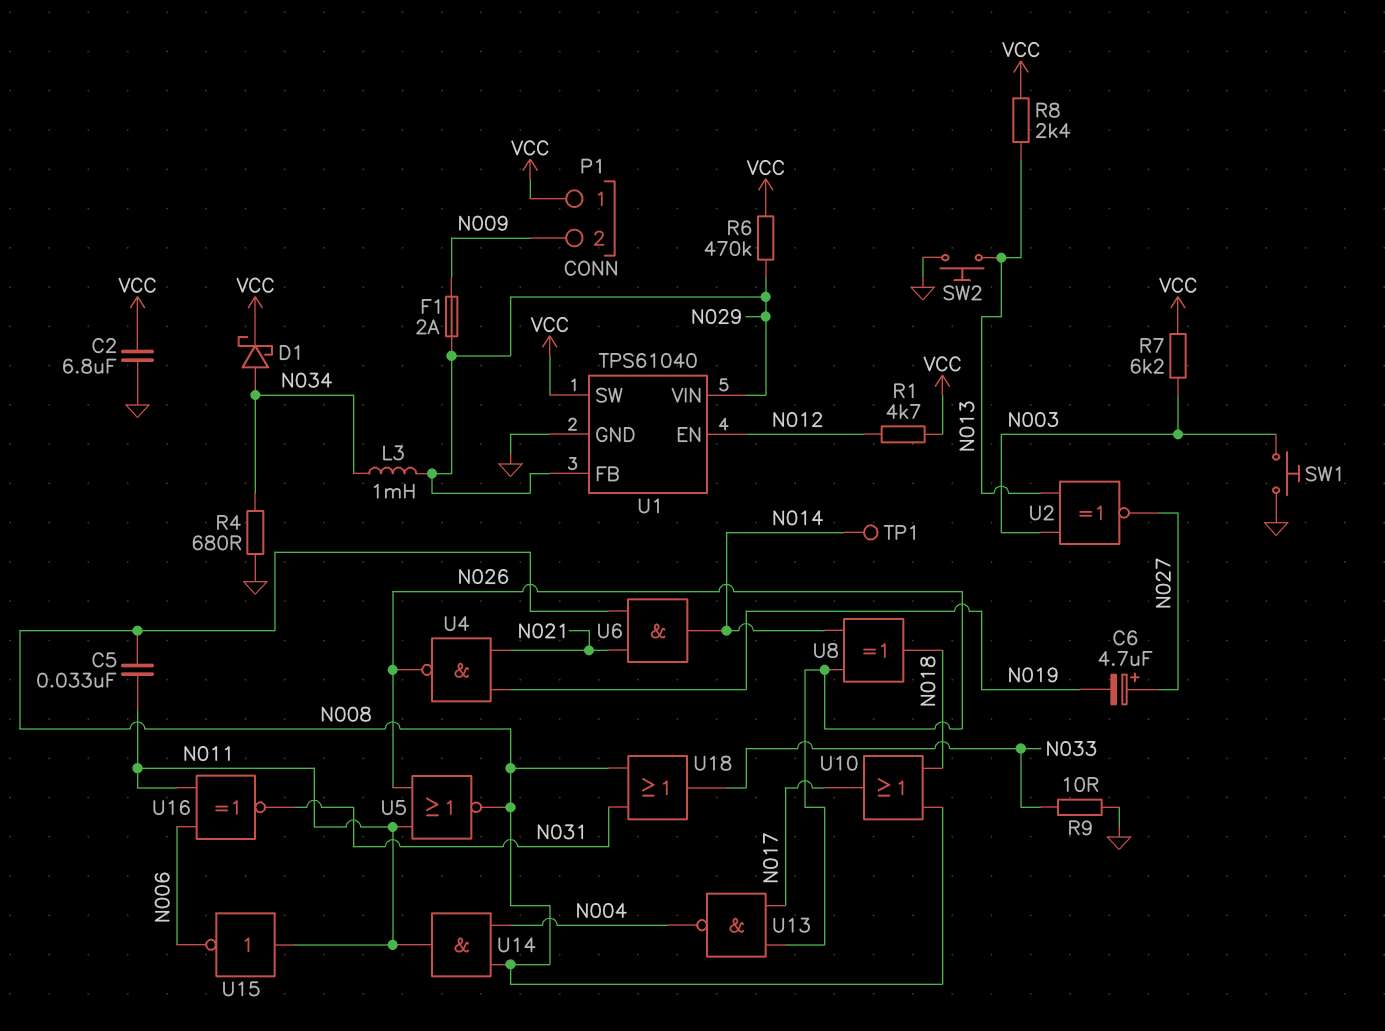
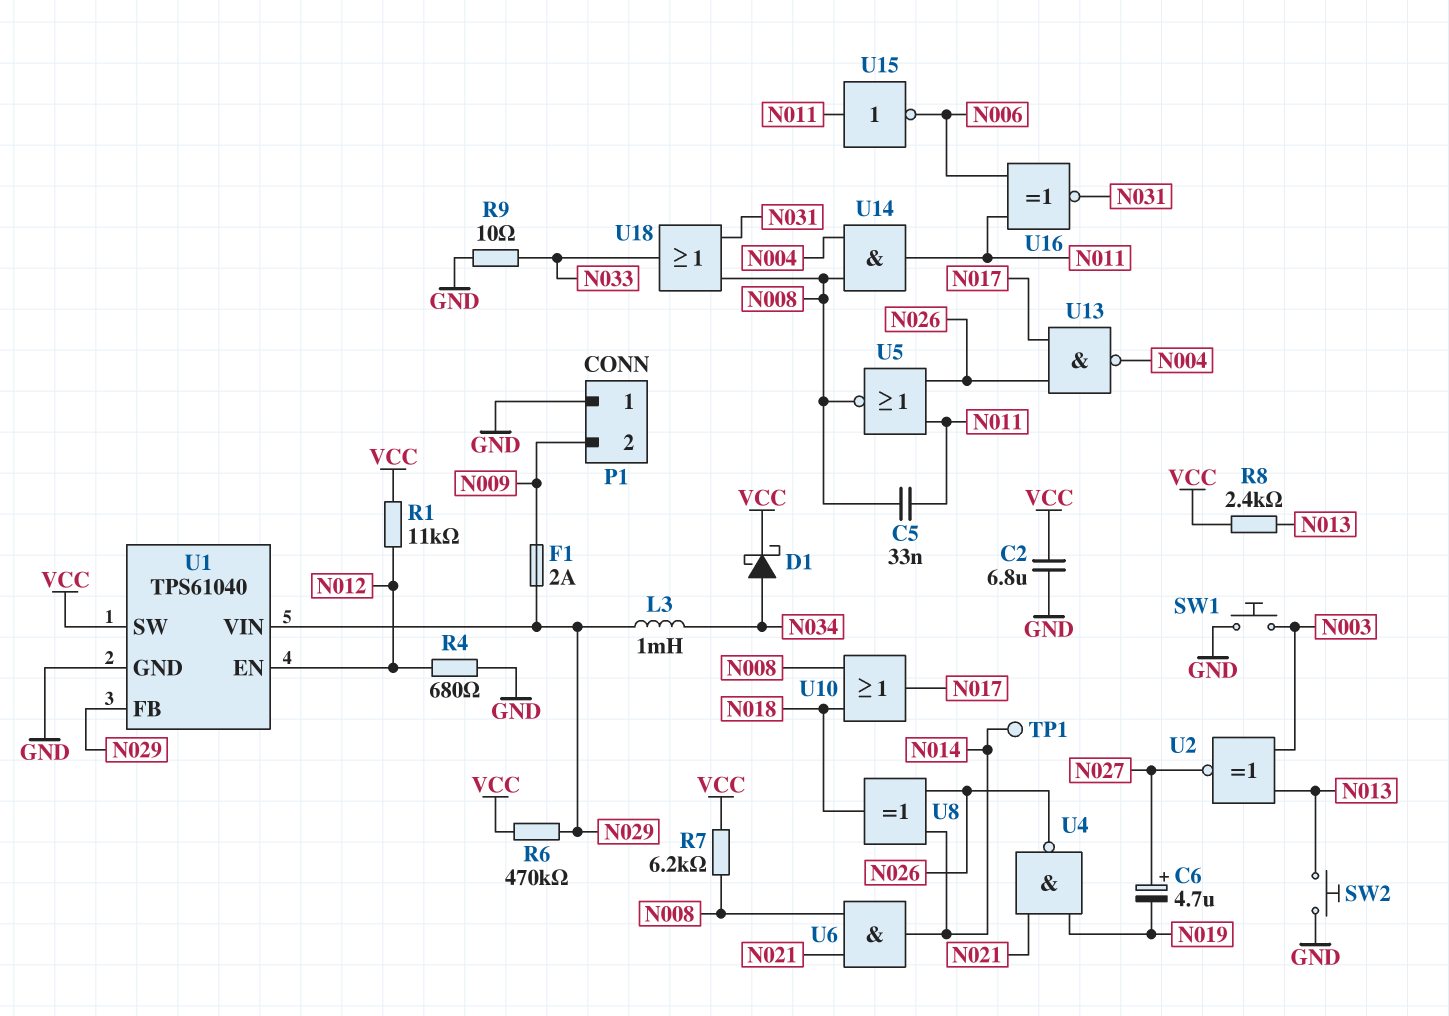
P1 pin 1: VCC -> GND
R1: 4.7k (N012, VCC) -> 11k (N012, VCC)
R4: 680 (GND, N034) -> 680 (GND, N012)
R7: 6.2k (N003, VCC) -> 6.2k (N008, VCC)

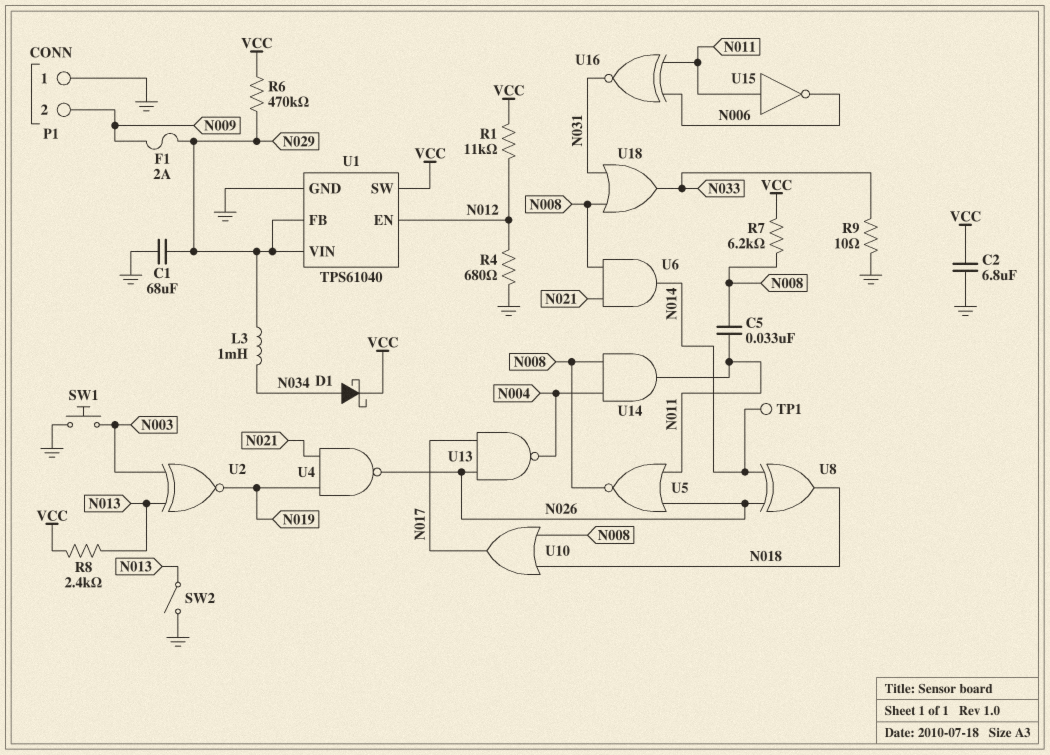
C1: none -> 68uF (GND, N029)
C6: 4.7uF (plus N027, minus N019) -> none
SW2: button (GND, N013) -> switch (GND, N013)
U2: XNOR (in N003, in N013, out N027) -> XNOR (in N003, in N013, out N019)

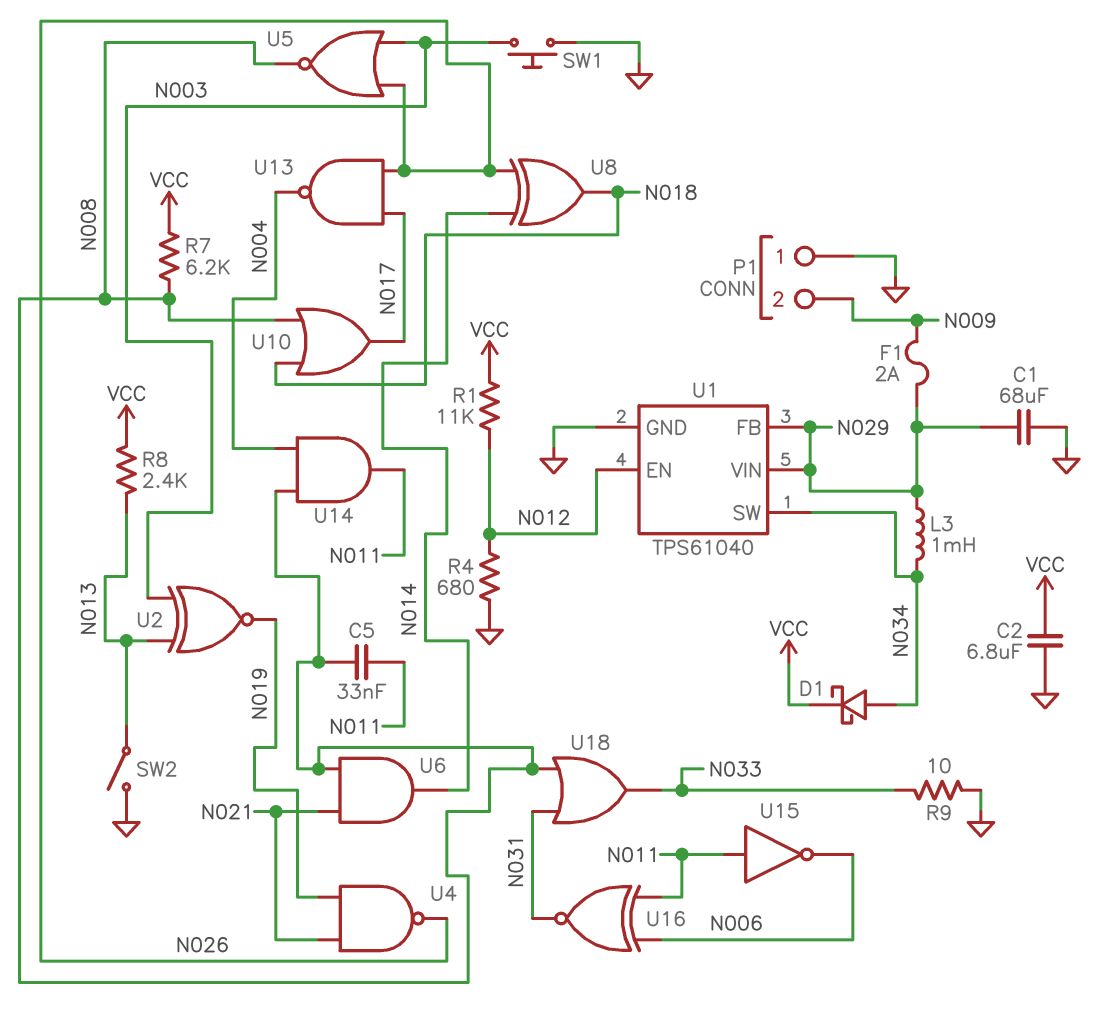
R6: 470k (N029, VCC) -> none
TP1: test point (N014) -> none
U1 pin SW: VCC -> N034
U5: NOR (in N011, in N026, out N008) -> NOR (in N003, in N026, out N008)

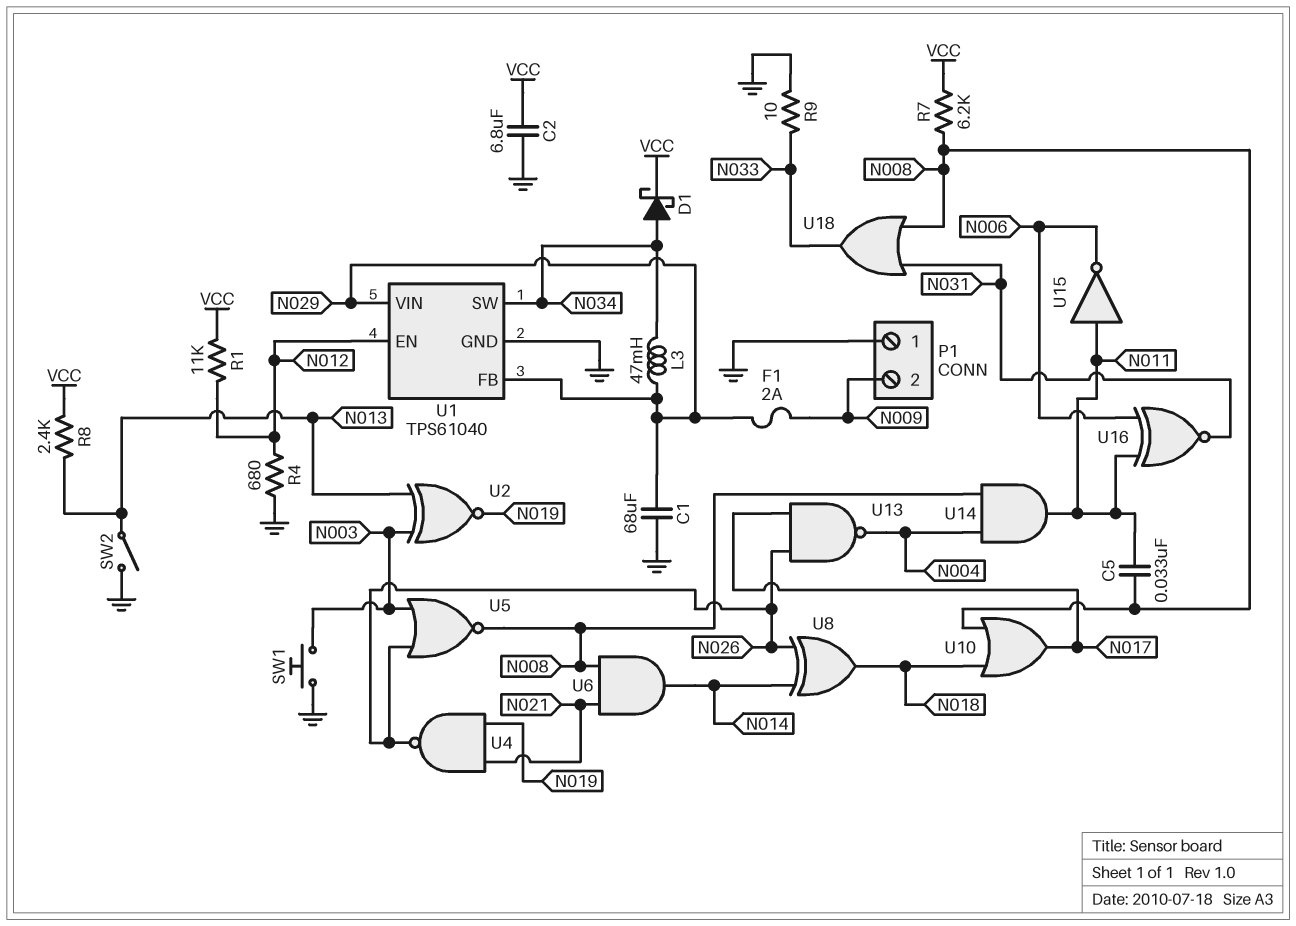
L3: 1mH (N029, N034) -> 47mH (N029, N034)

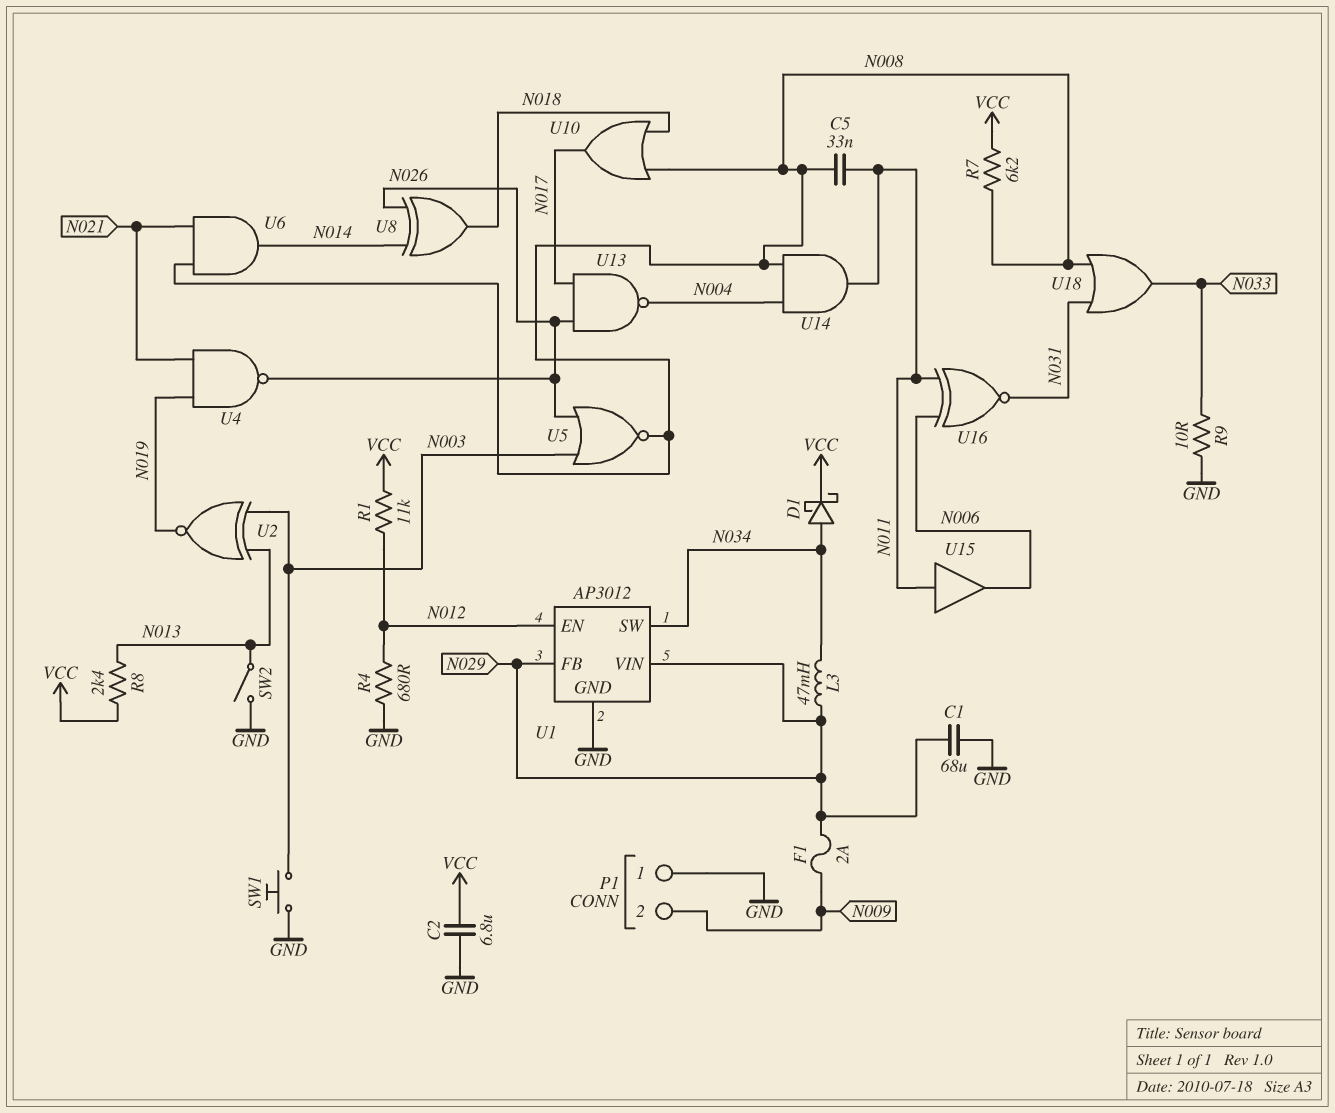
U1: TPS61040 -> AP3012
U15: NOT (in N011, out N006) -> buffer (in N011, out N006)

